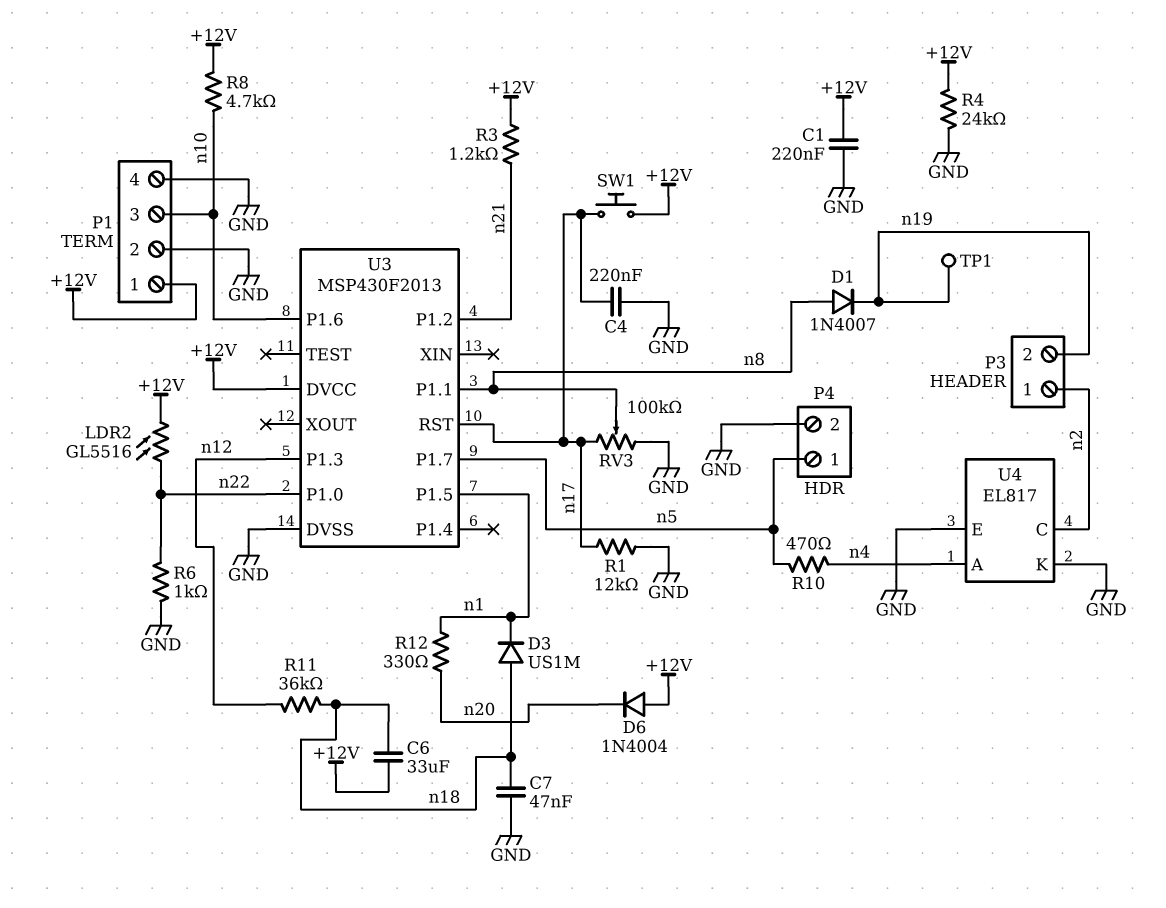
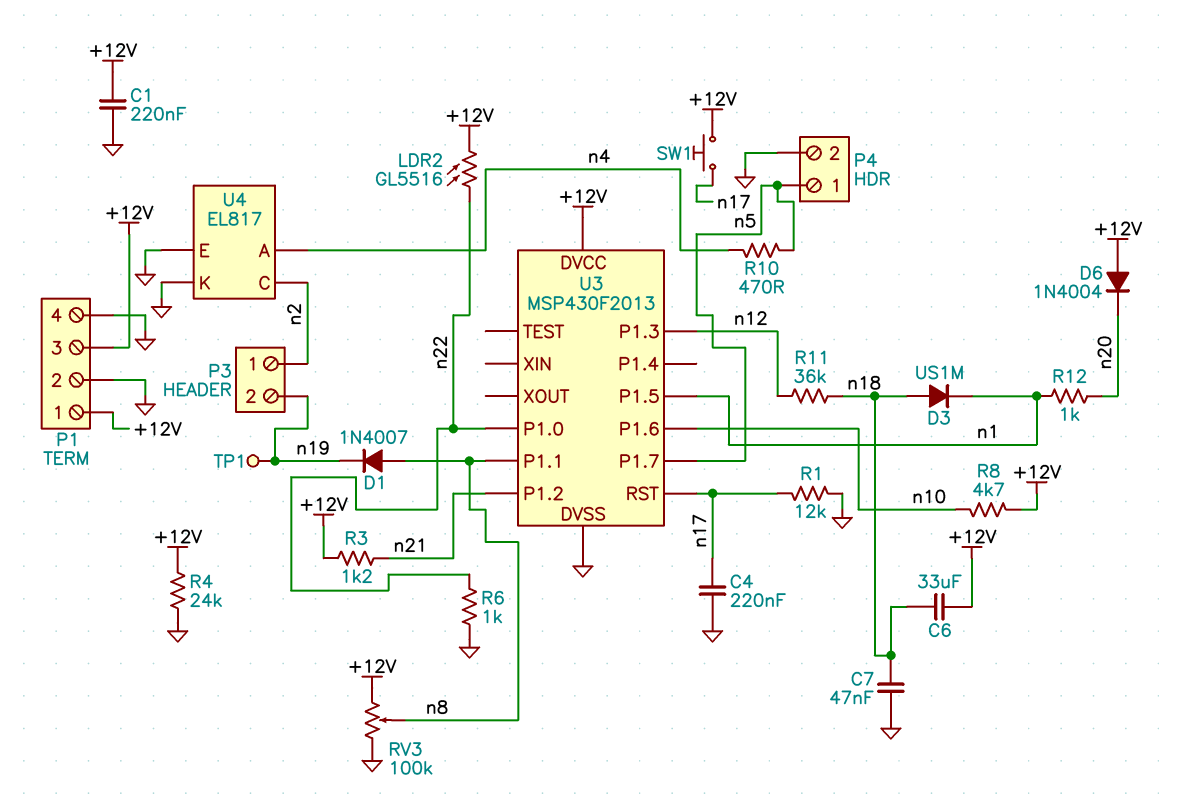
P1 pin 3: n10 -> +12V
R12: 330 (n1, n20) -> 1k (n1, n20)
RV3: 100k (GND, n17, wiper n8) -> 100k (+12V, GND, wiper n8)

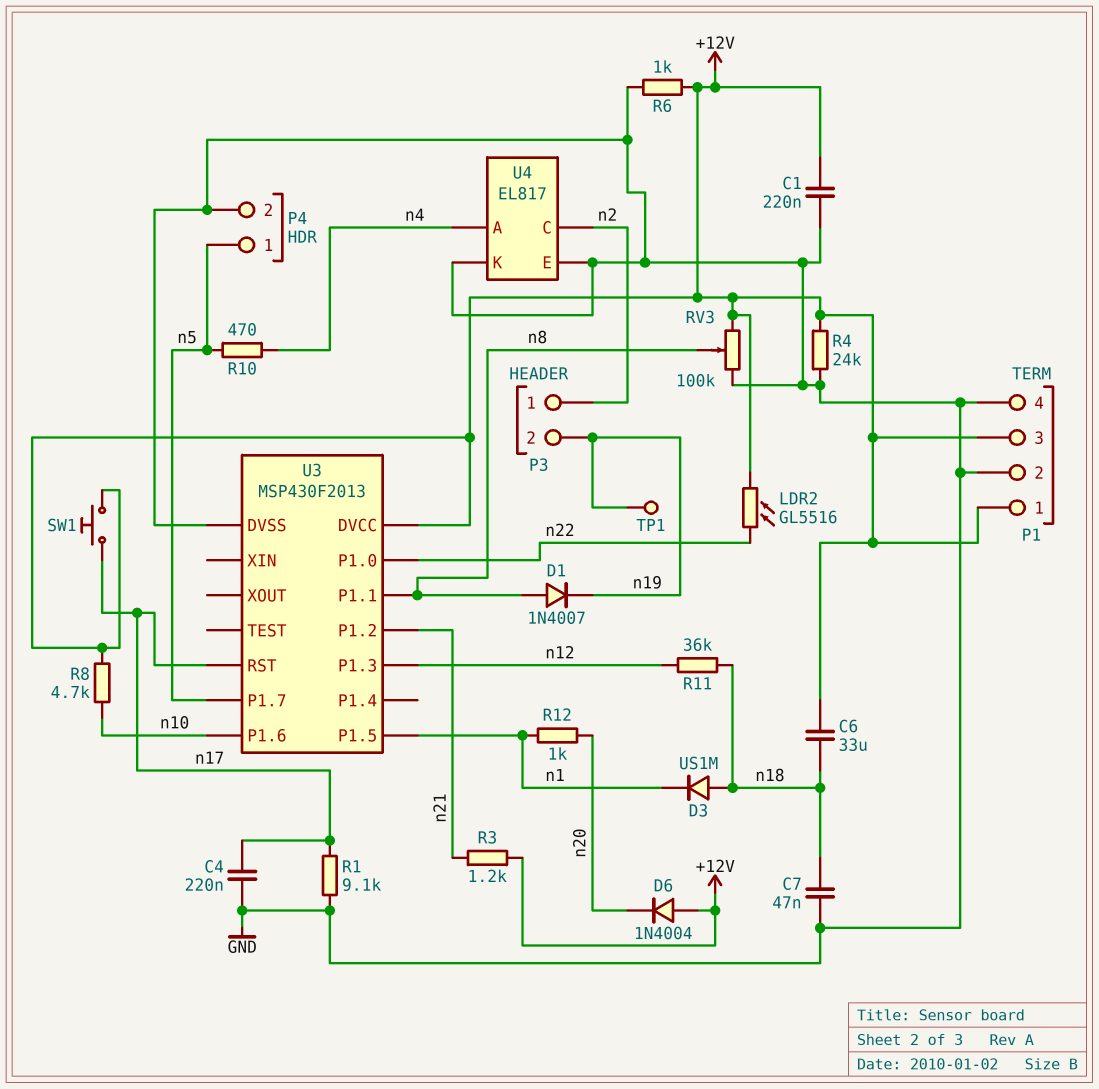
R1: 12k (GND, n17) -> 9.1k (GND, n17)
R6: 1k (GND, n22) -> 1k (+12V, GND)

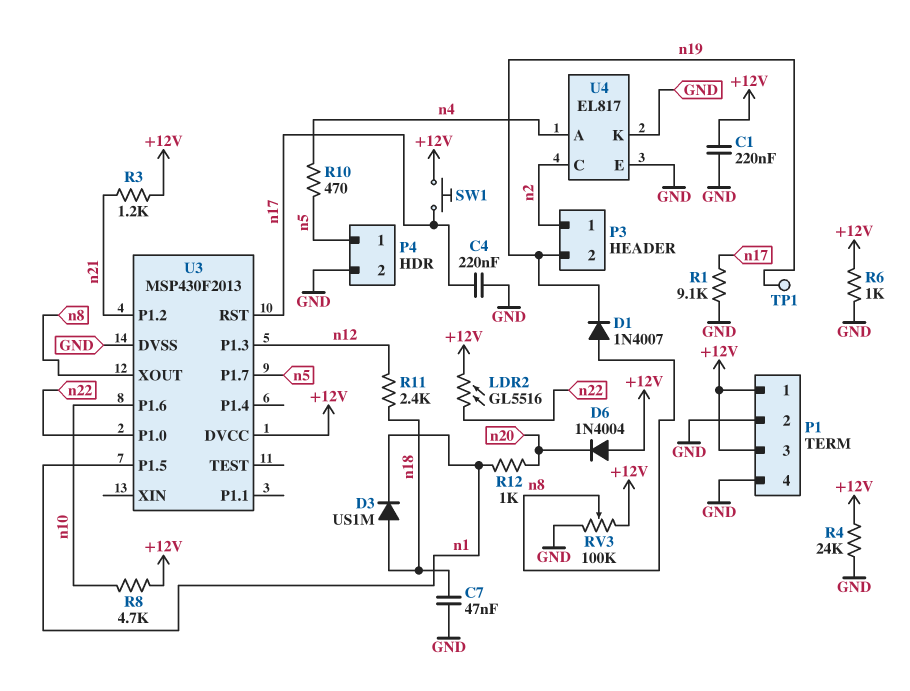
C6: 33uF (+12V, n18) -> none
R11: 36k (n12, n18) -> 2.4k (n12, n18)
U3 pin P1.1: n8 -> none
U3 pin XOUT: none -> n8

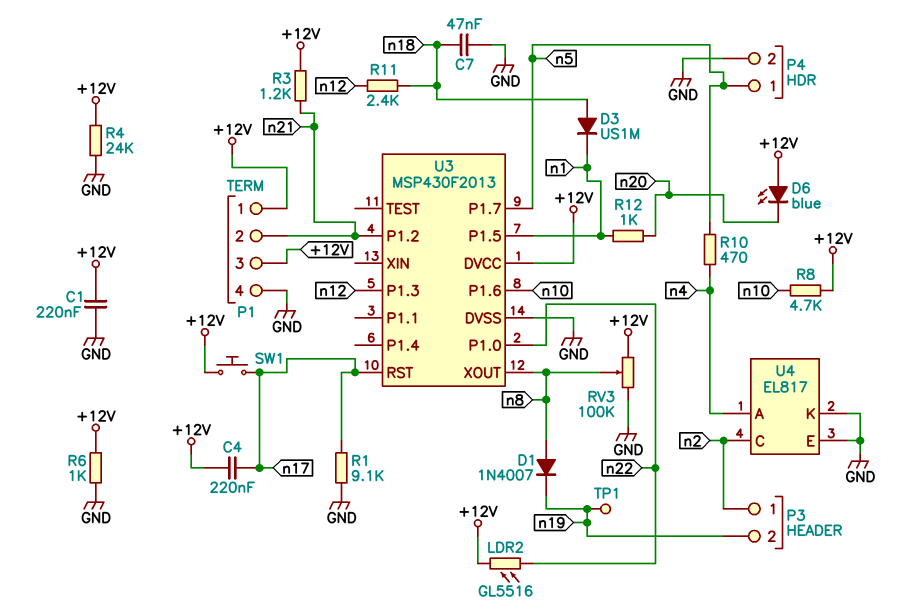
C4: 220nF (GND, n17) -> 220nF (+12V, n17)
D6: diode 1N4004 (A +12V, K n20) -> LED blue (A +12V, K n20)
P1 pin 2: GND -> n21

